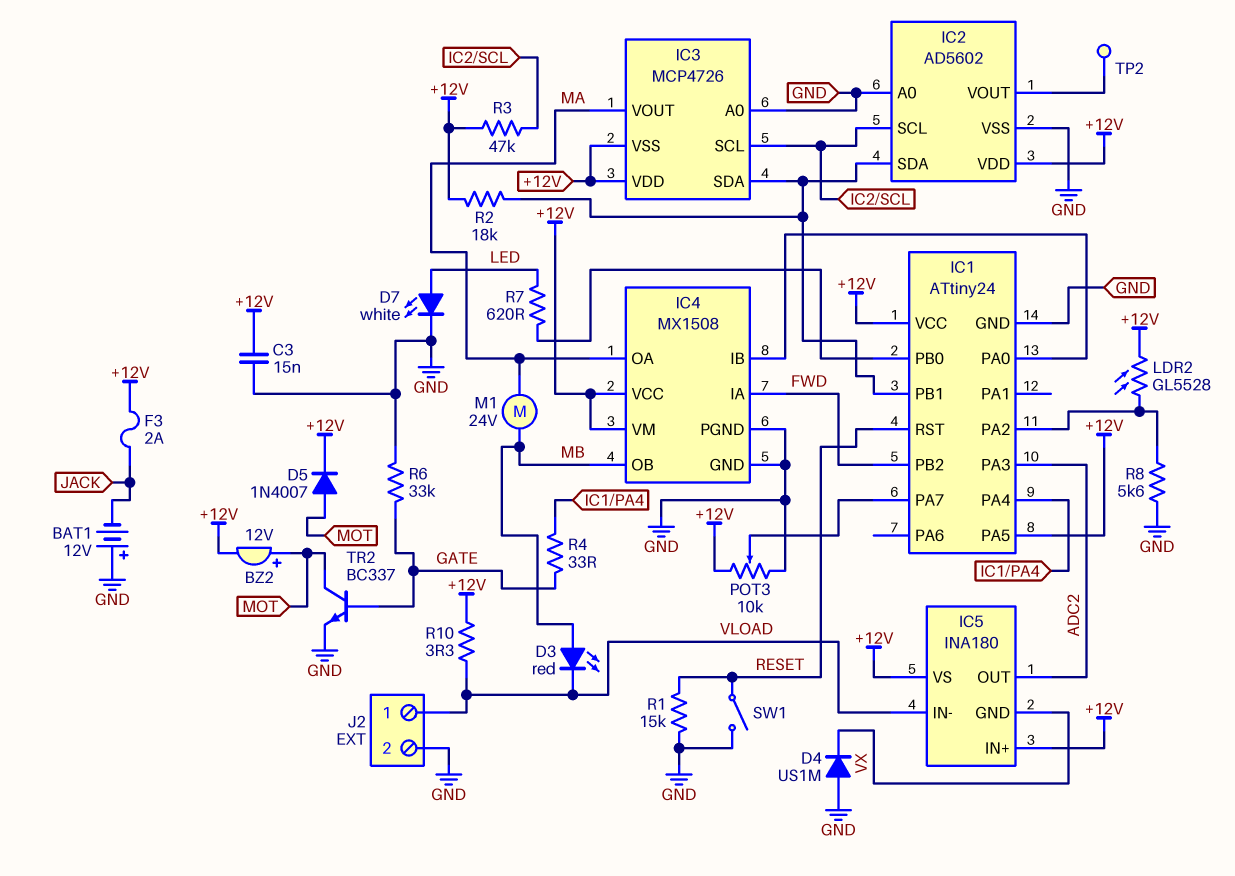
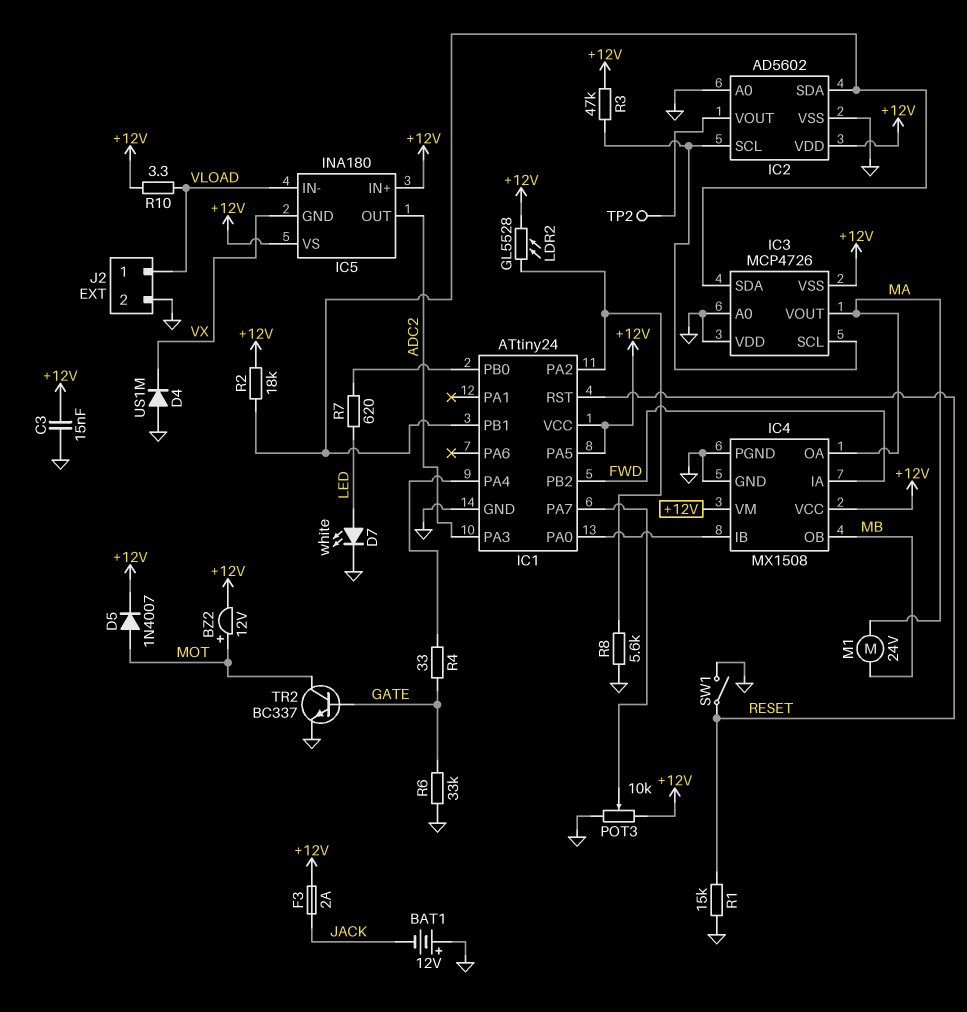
D3: LED red (A MB, K VLOAD) -> none
IC3 pin VDD: +12V -> GND

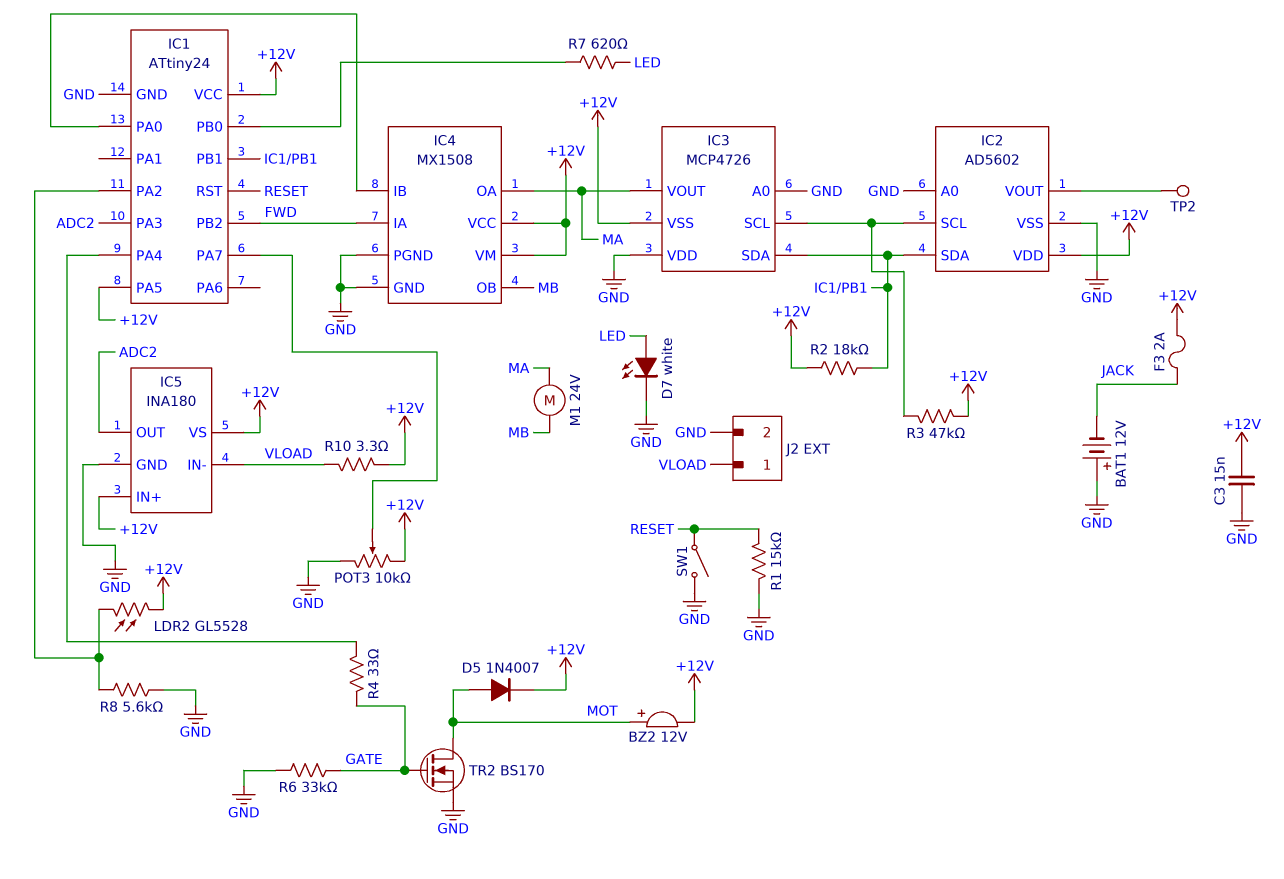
D4: diode US1M (A GND, K VX) -> none
IC5 pin GND: VX -> GND
TR2: NPN BC337 (B GATE, C MOT, E GND) -> NMOS BS170 (G GATE, D MOT, S GND)

